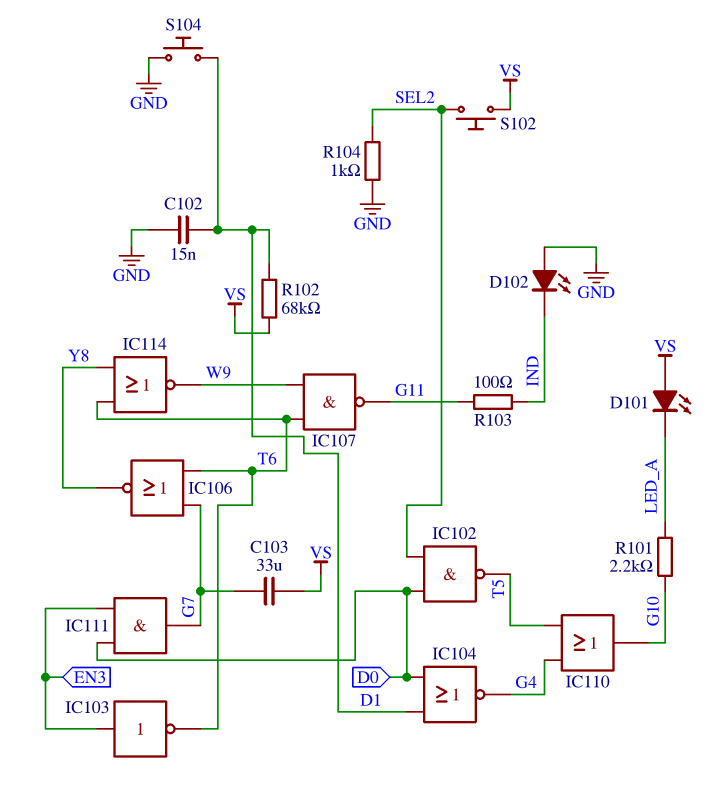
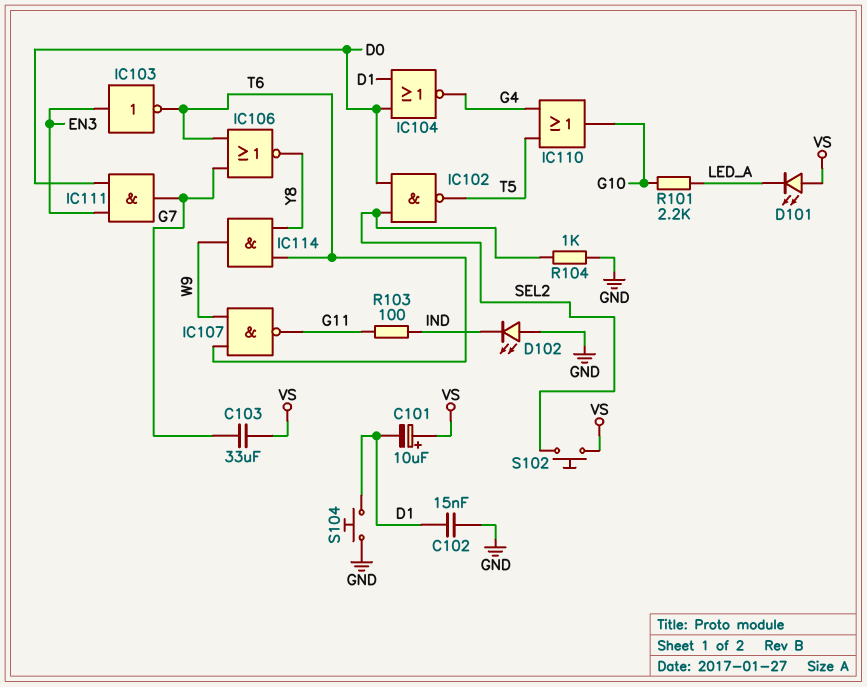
C101: none -> 10uF (plus VS, minus D1)
IC114: NOR (in T6, in Y8, out W9) -> AND (in T6, in Y8, out W9)
R102: 68k (D1, VS) -> none

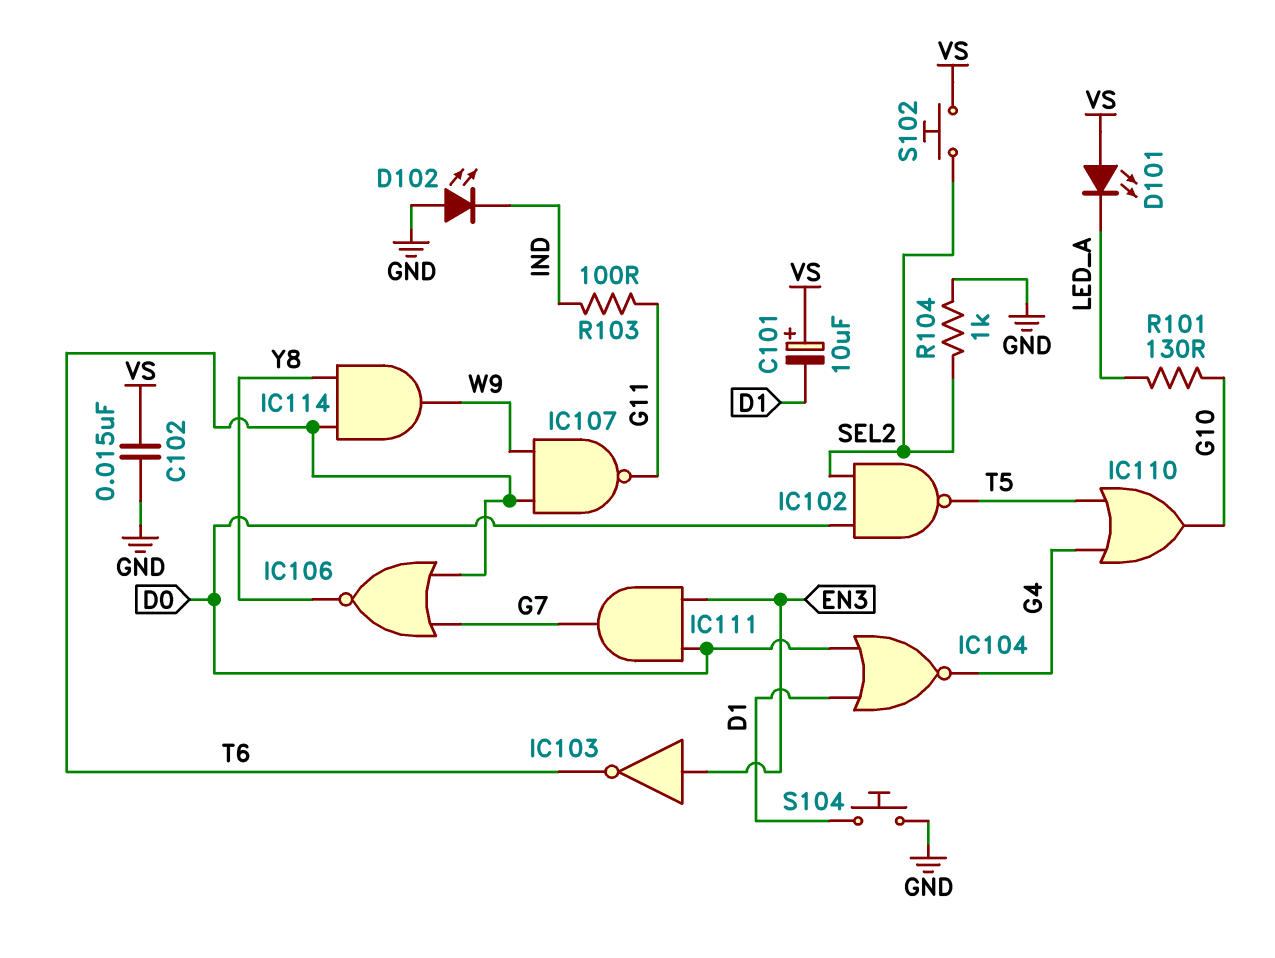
C102: 15nF (D1, GND) -> 15nF (GND, VS)
C103: 33uF (G7, VS) -> none
R101: 2.2k (G10, LED_A) -> 130 (G10, LED_A)

